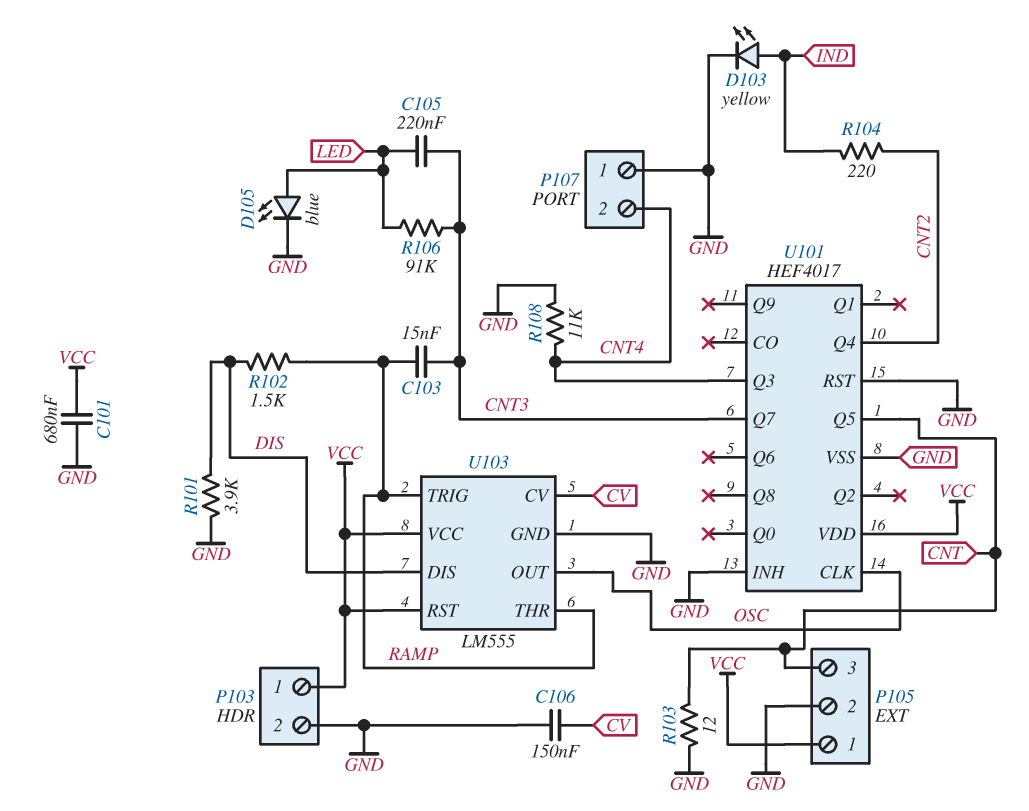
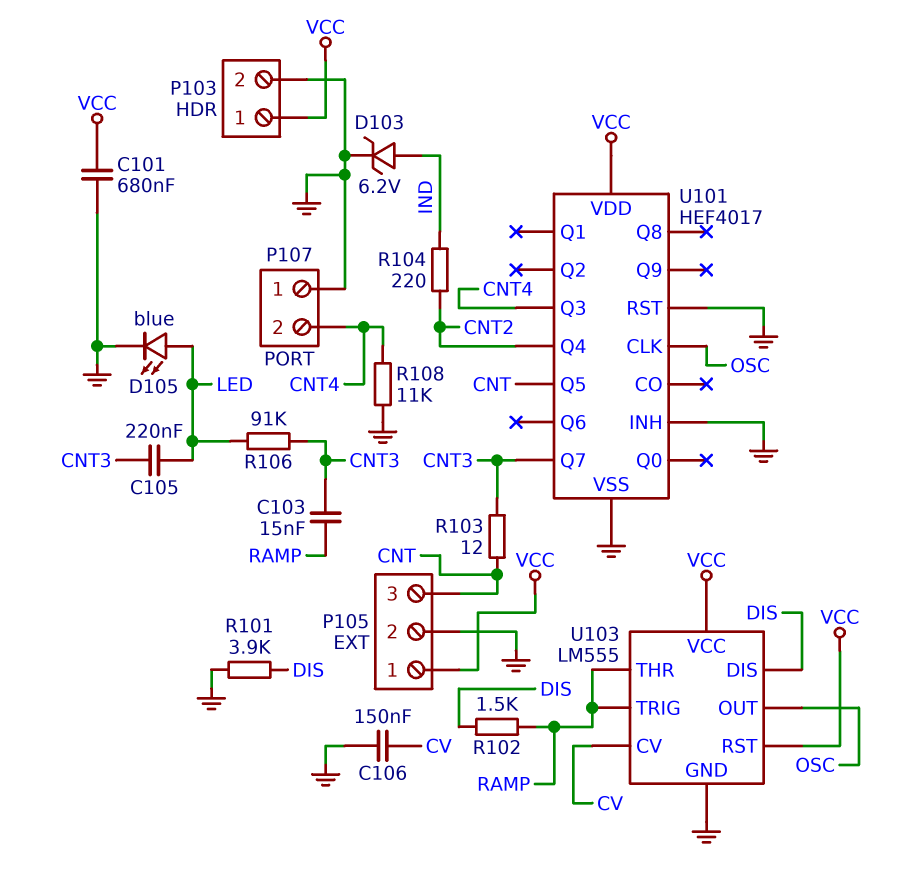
D103: LED yellow (A IND, K GND) -> zener 6.2V (A IND, K GND)
R103: 12 (CNT, GND) -> 12 (CNT, CNT3)

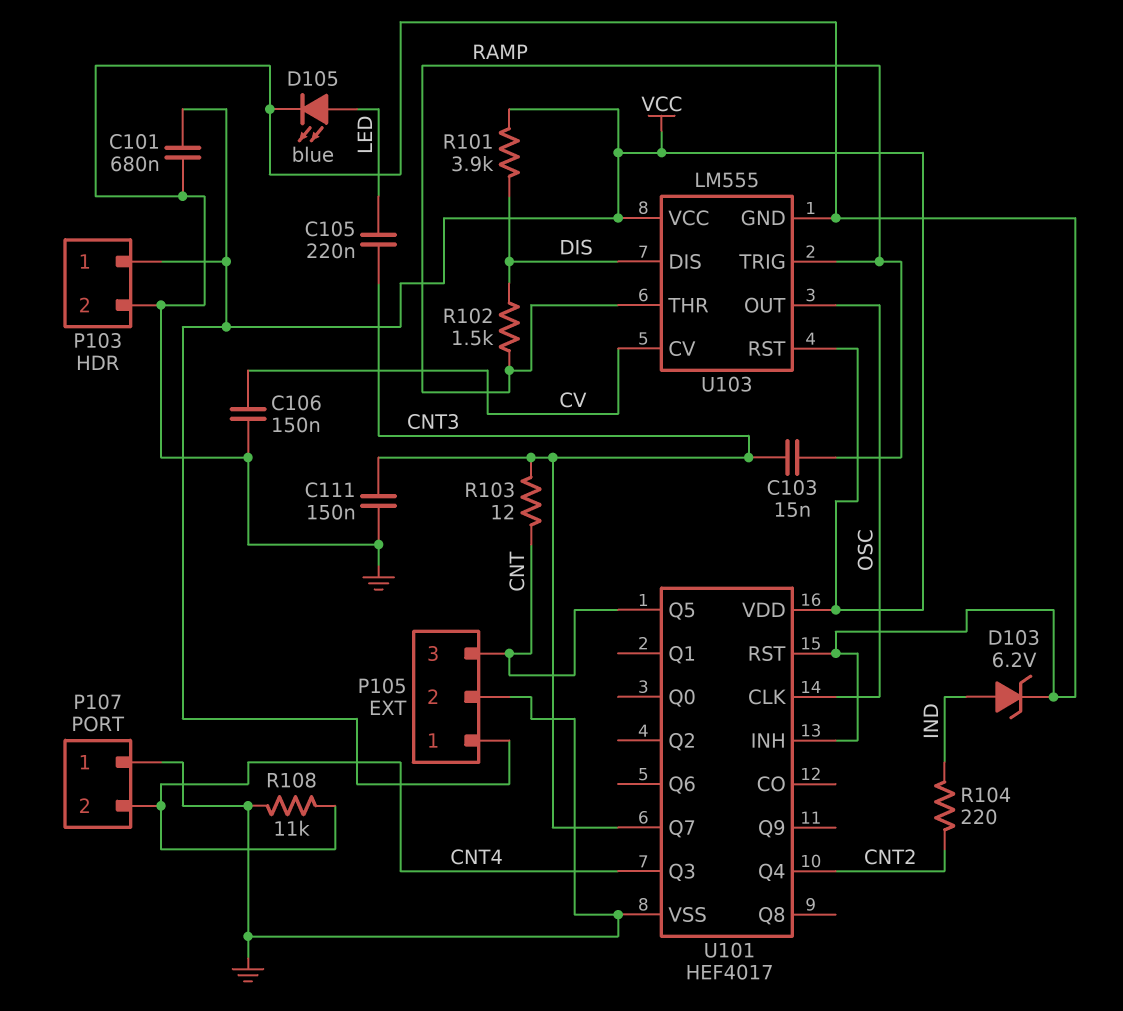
C111: none -> 150nF (CNT3, GND)
R101: 3.9k (DIS, GND) -> 3.9k (DIS, VCC)
R106: 91k (CNT3, LED) -> none

